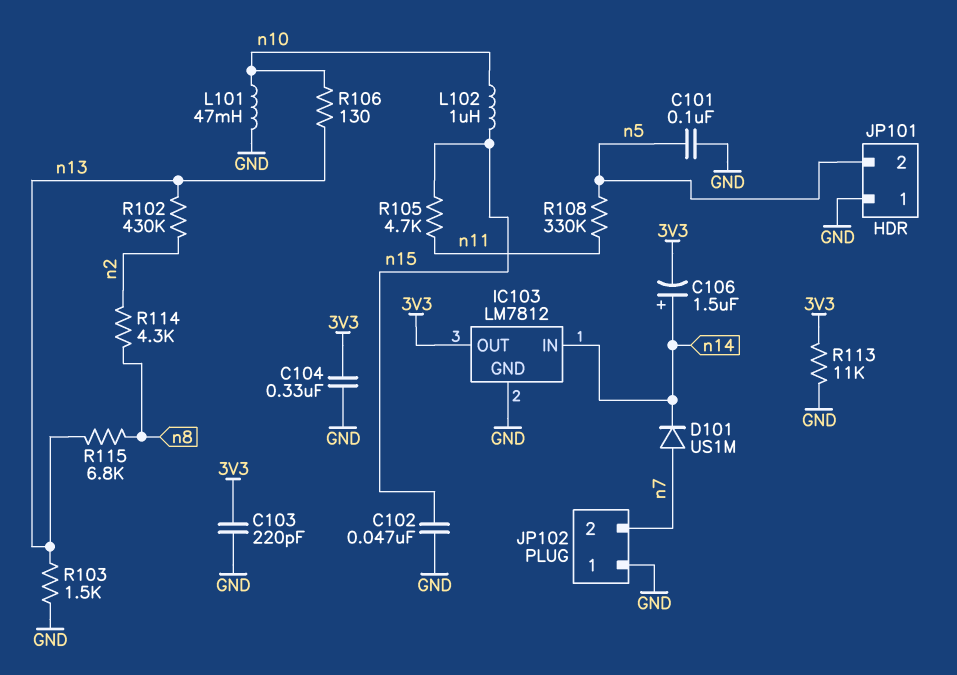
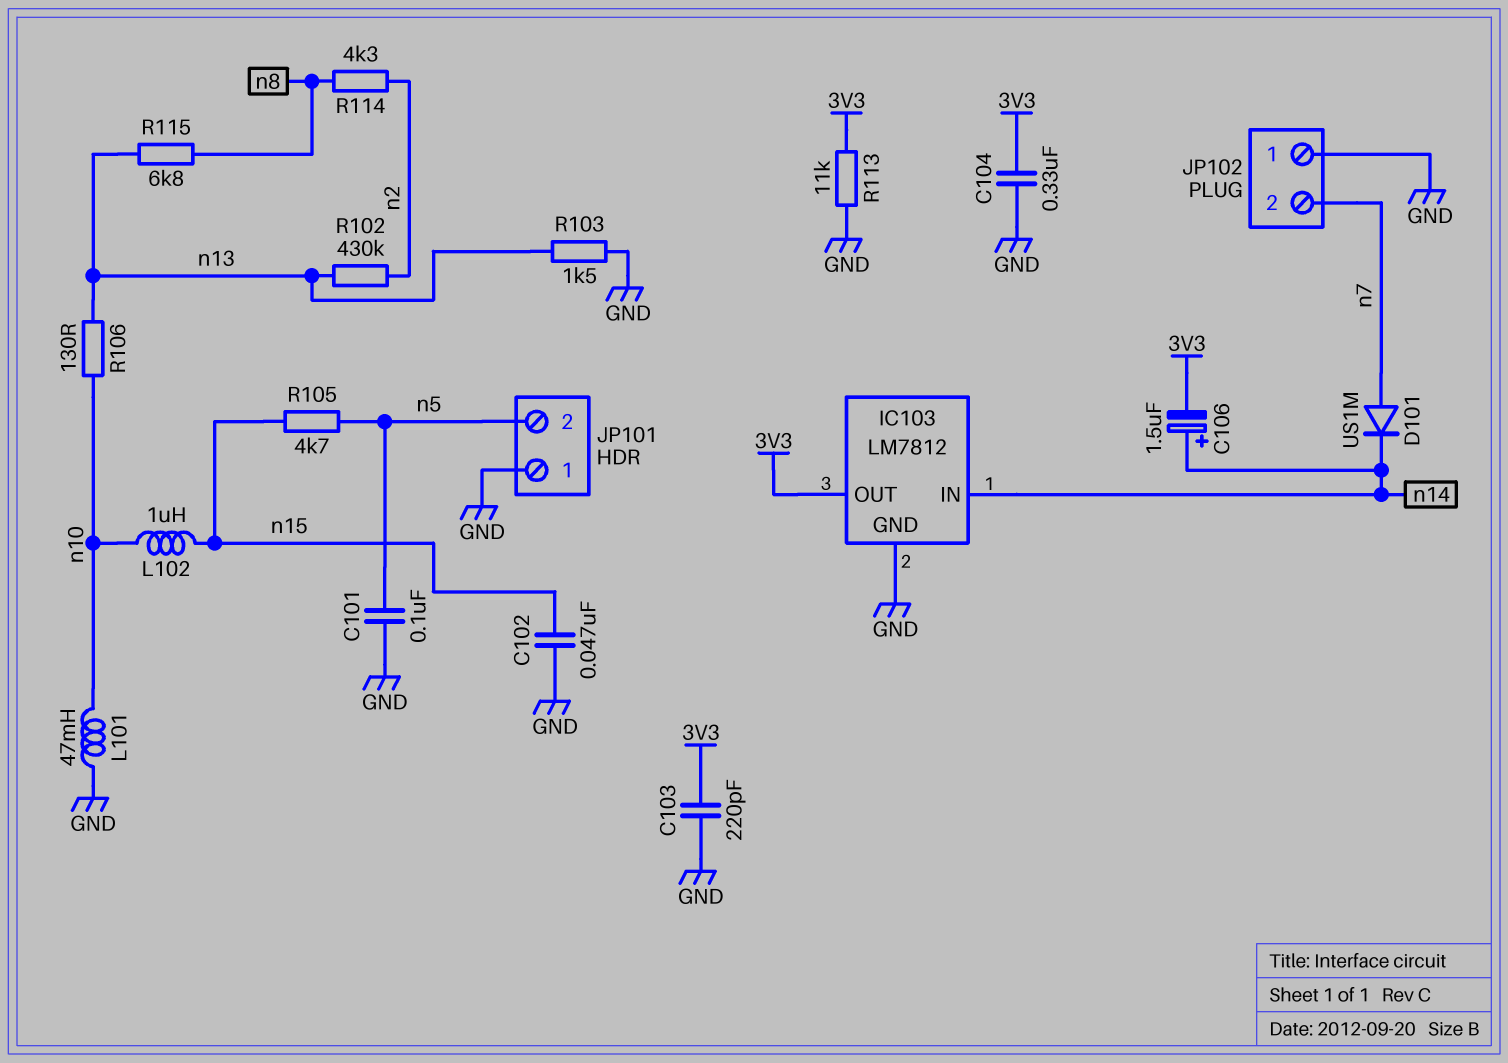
R105: 4.7k (n11, n15) -> 4.7k (n5, n15)
R108: 330k (n5, n11) -> none

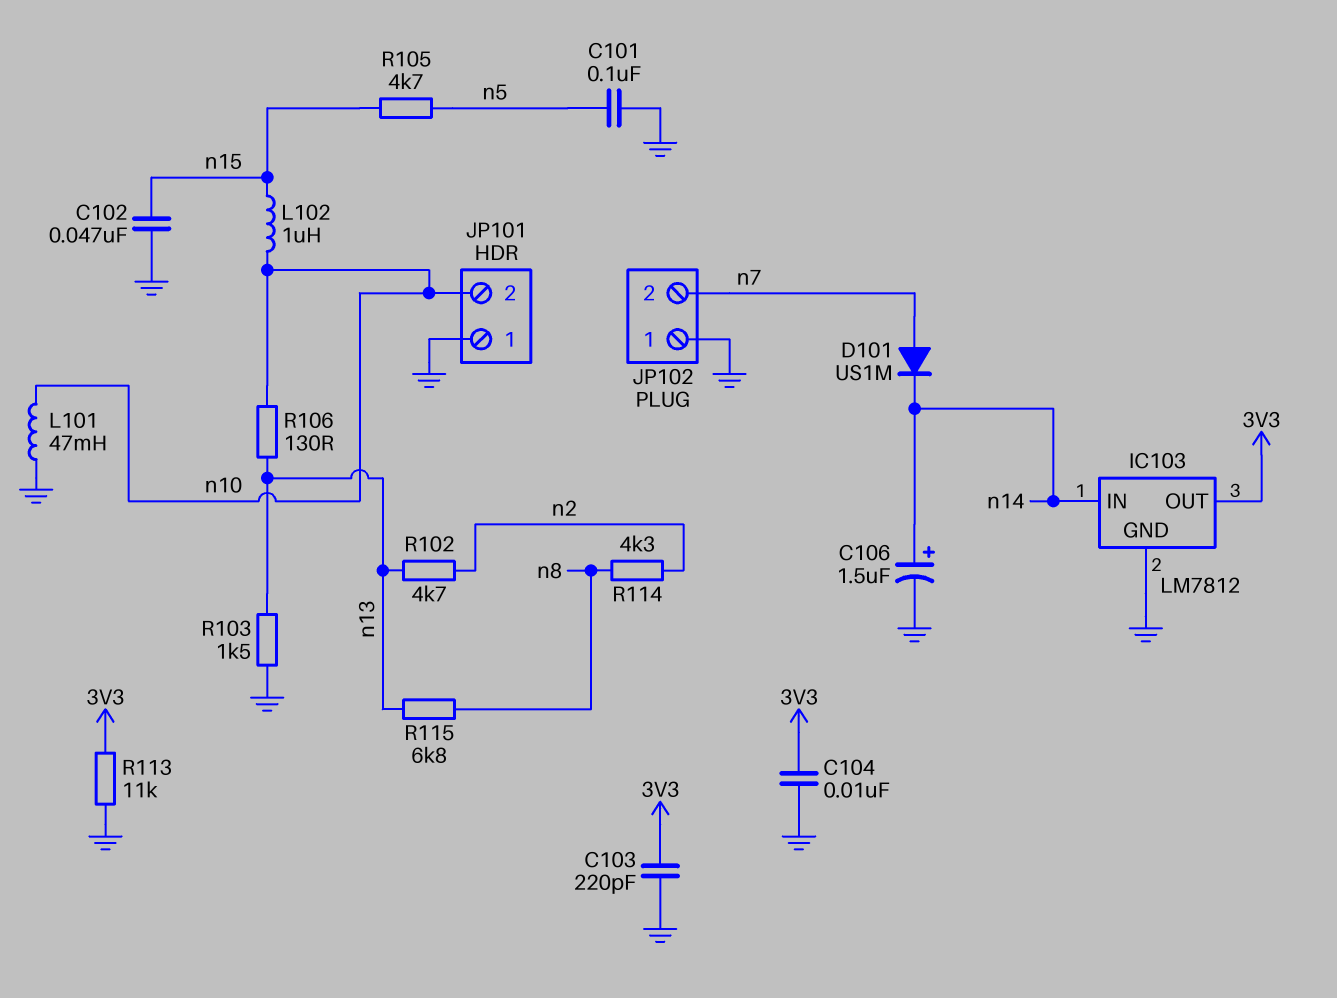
C104: 330nF (3V3, GND) -> 10nF (3V3, GND)
C106: 1.5uF (plus n14, minus 3V3) -> 1.5uF (plus n14, minus GND)
JP101 pin 2: n5 -> n10
R102: 430k (n2, n13) -> 4.7k (n2, n13)

